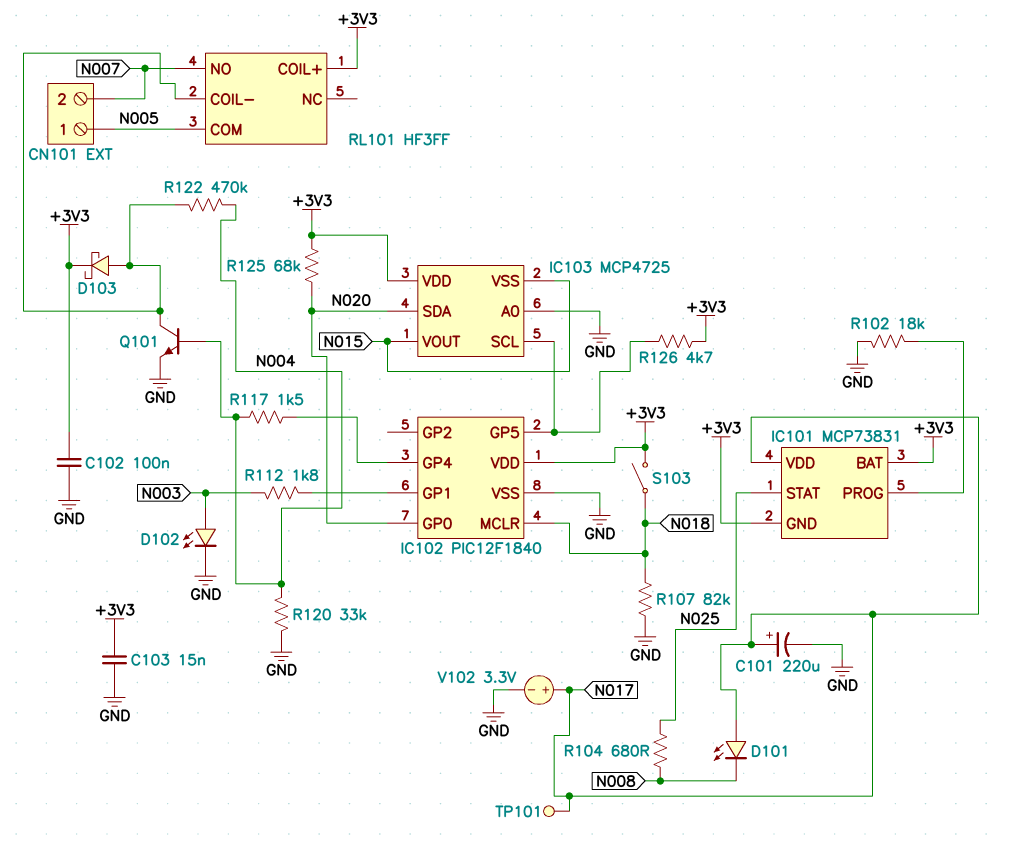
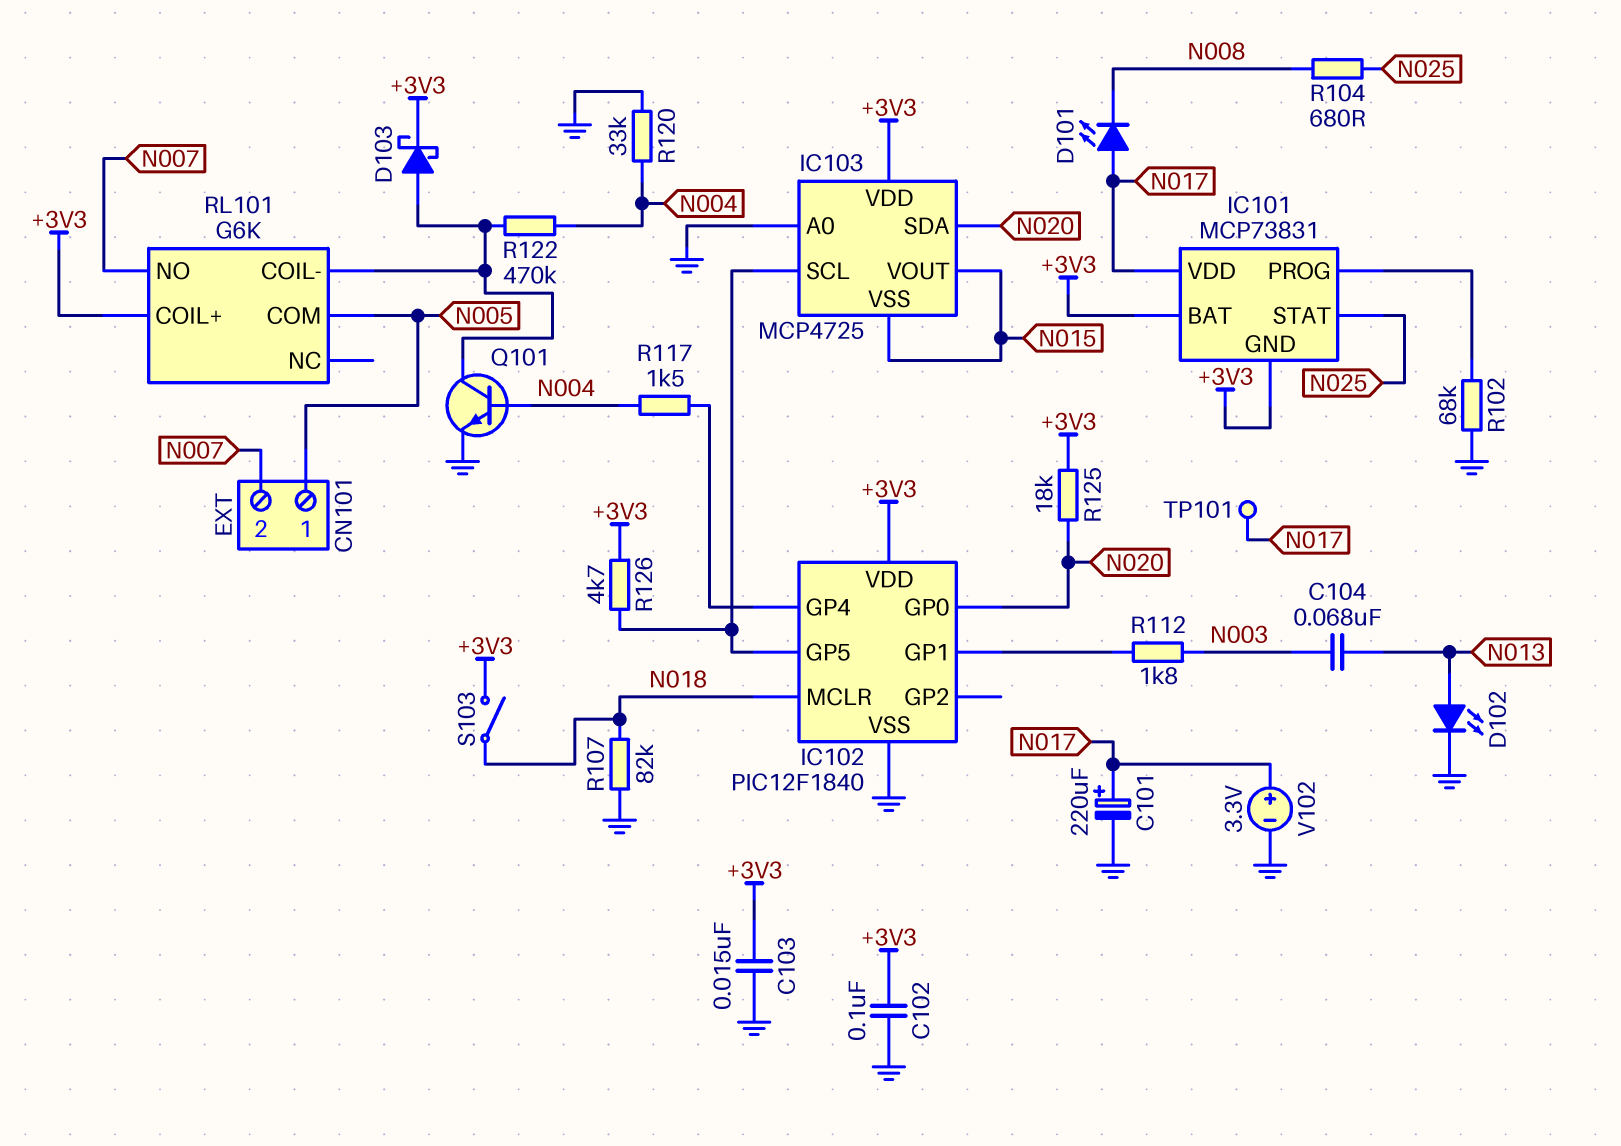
C104: none -> 68nF (N003, N013)
D102: LED (A N003, K GND) -> LED (A N013, K GND)
R102: 18k (GND, IC101/PROG) -> 68k (GND, IC101/PROG)
R125: 68k (+3V3, N020) -> 18k (+3V3, N020)
RL101: HF3FF -> G6K

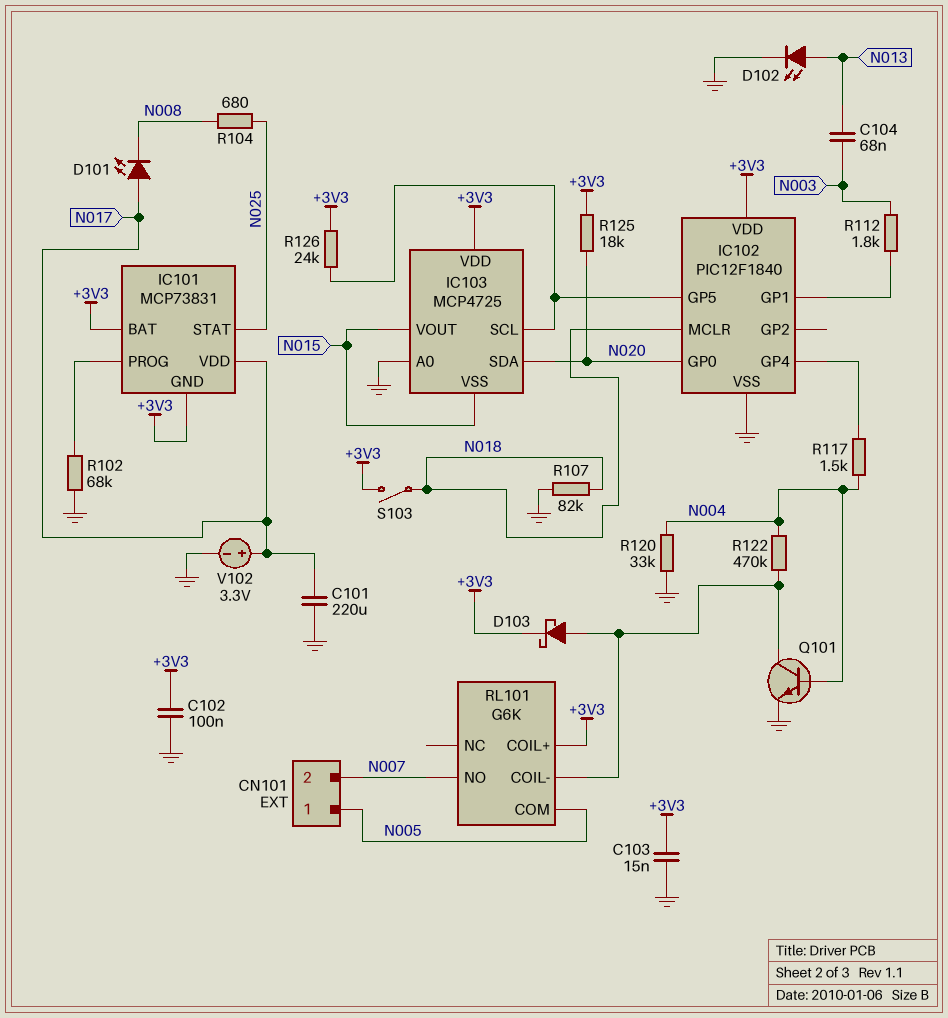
C101: 220uF (plus N017, minus GND) -> 220uF (GND, N017)
R126: 4.7k (+3V3, IC102/GP5) -> 24k (+3V3, IC102/GP5)
TP101: test point (N017) -> none

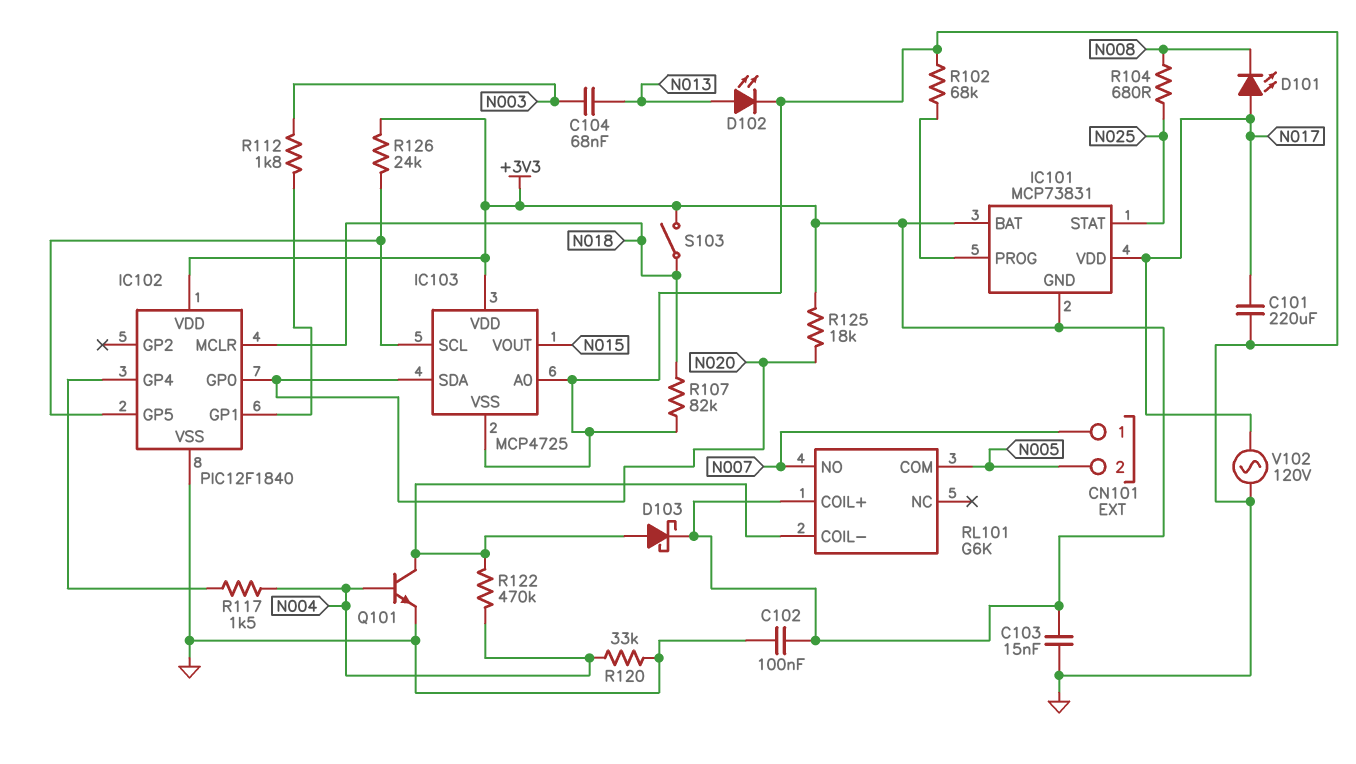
CN101 pin 1: N005 -> N007
CN101 pin 2: N007 -> N005
IC103 pin VSS: N015 -> GND
V102: 3.3V (plus N017, minus GND) -> AC 120V (GND, N017)

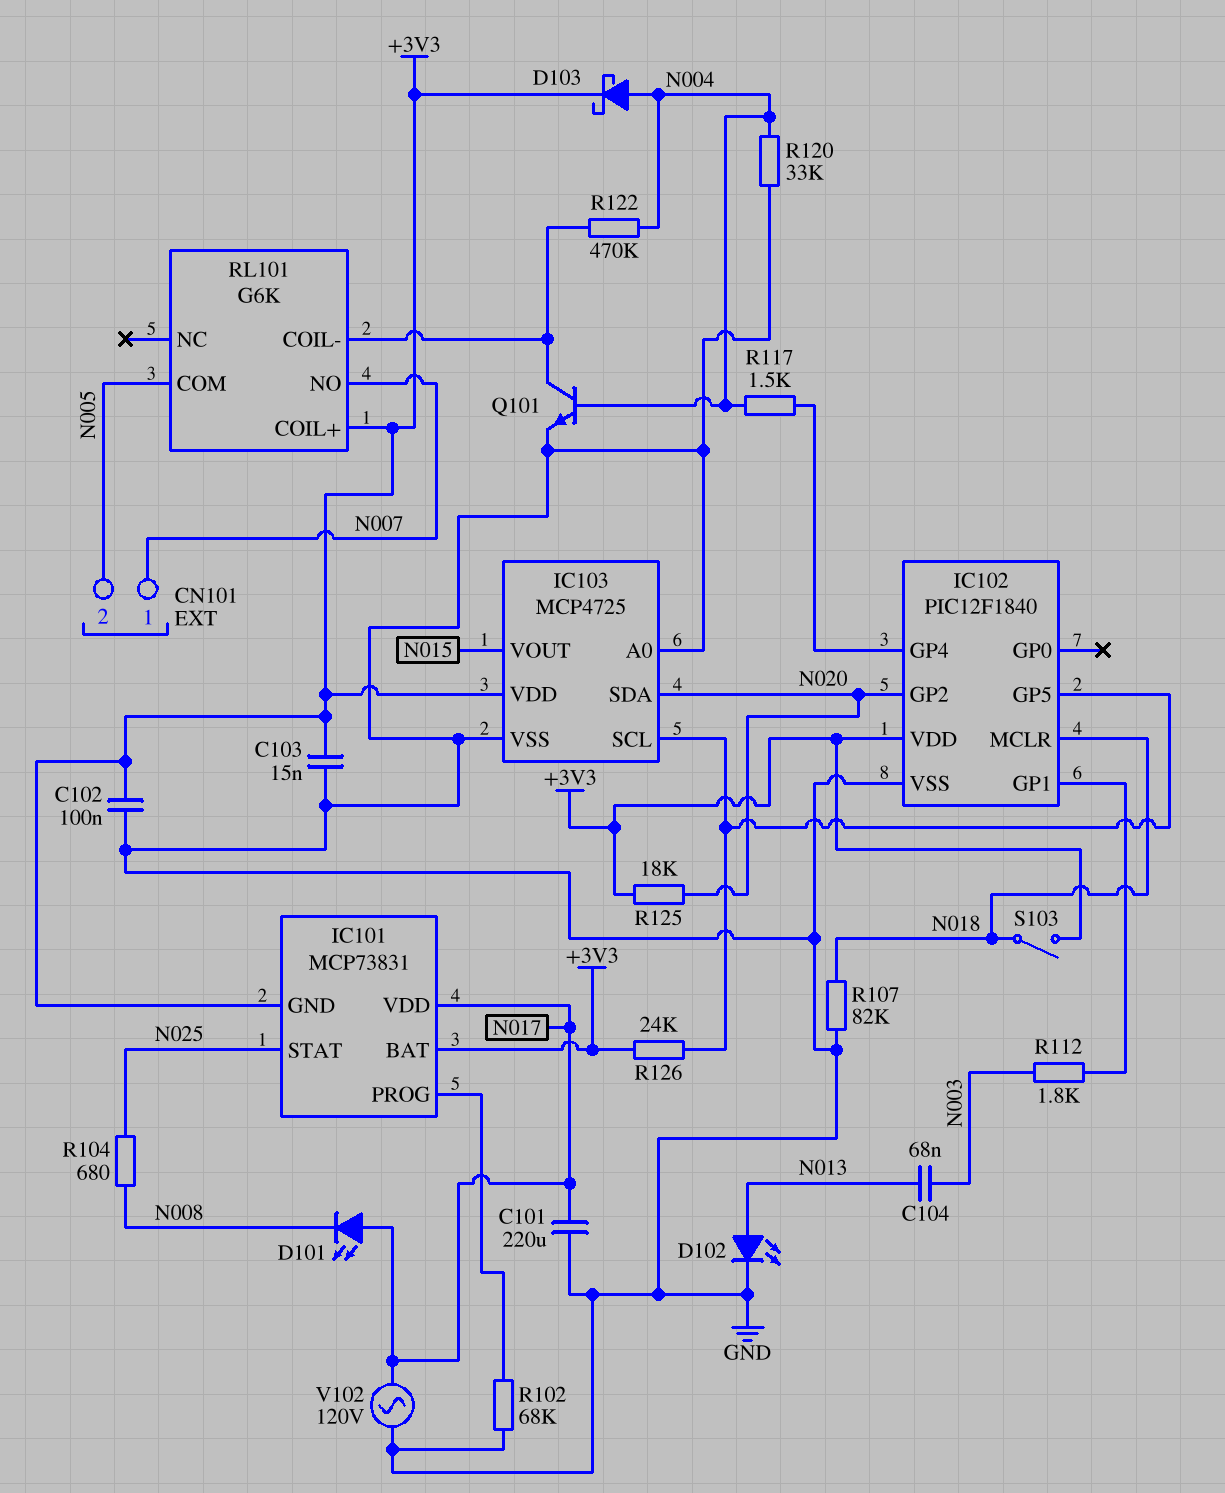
D103: schottky (A RL101/COIL-, K +3V3) -> schottky (A N004, K +3V3)
IC102 pin GP0: N020 -> none
IC102 pin GP2: none -> N020

